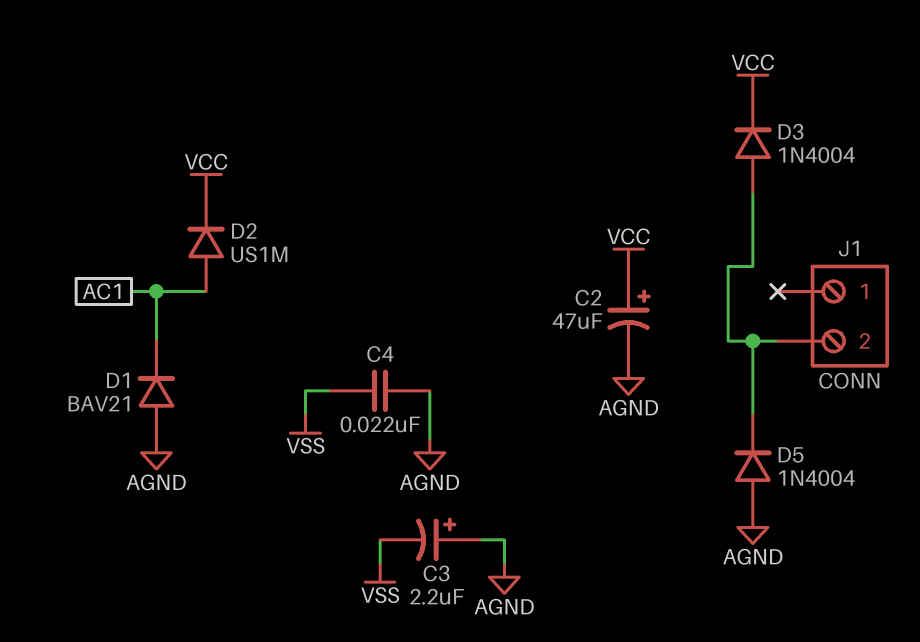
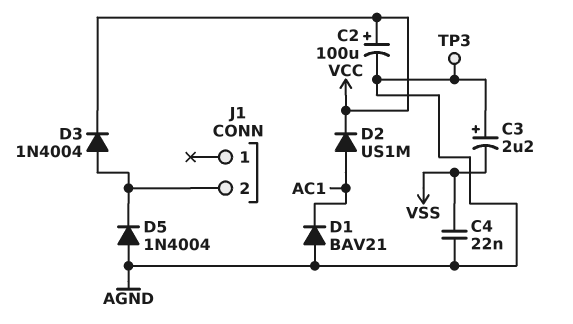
C2: 47uF (plus VCC, minus AGND) -> 100uF (plus VCC, minus AGND)
TP3: none -> test point (AGND)

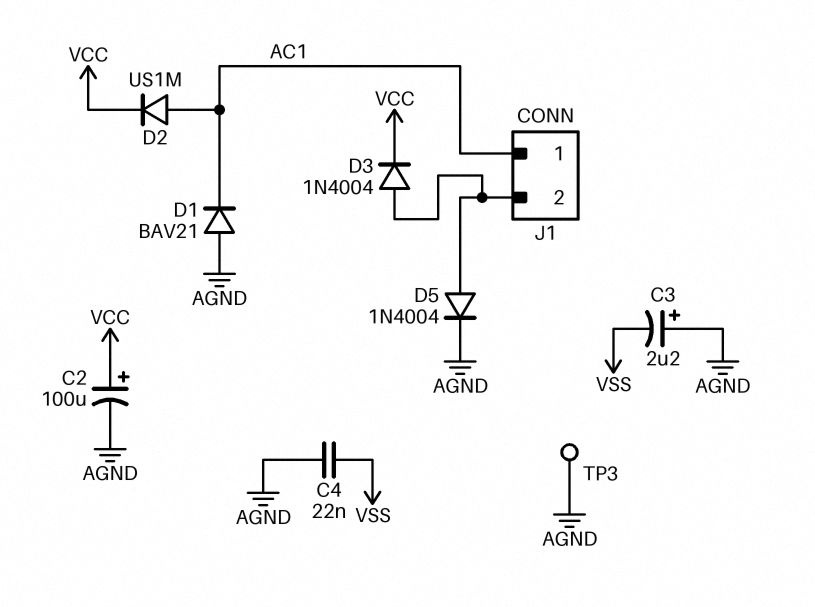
D5: diode 1N4004 (A AGND, K J1/2) -> diode 1N4004 (A J1/2, K AGND)
J1 pin 1: none -> AC1

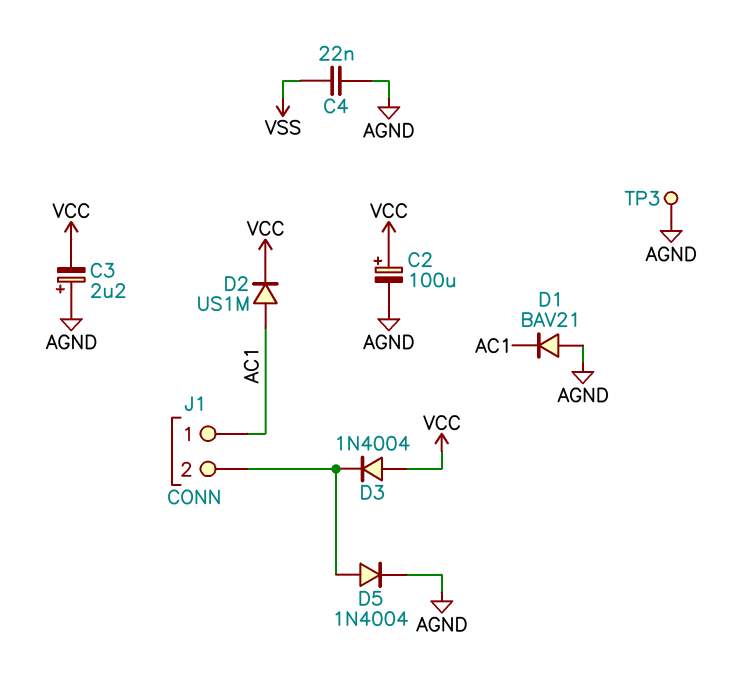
C3: 2.2uF (plus AGND, minus VSS) -> 2.2uF (plus AGND, minus VCC)
D3: diode 1N4004 (A J1/2, K VCC) -> diode 1N4004 (A VCC, K J1/2)

